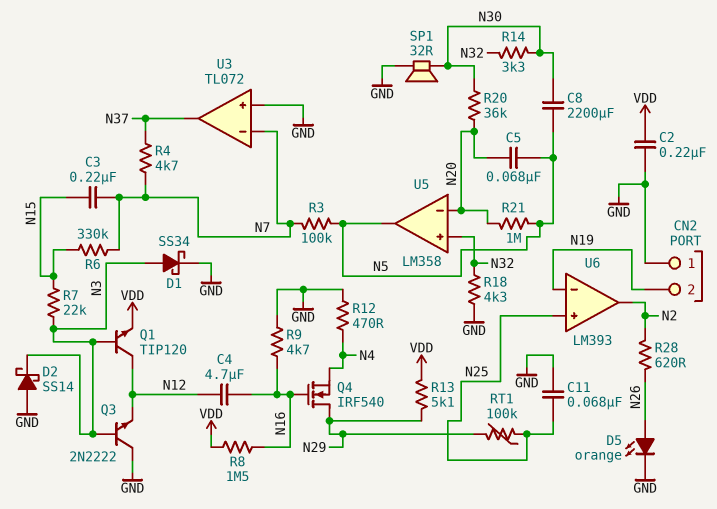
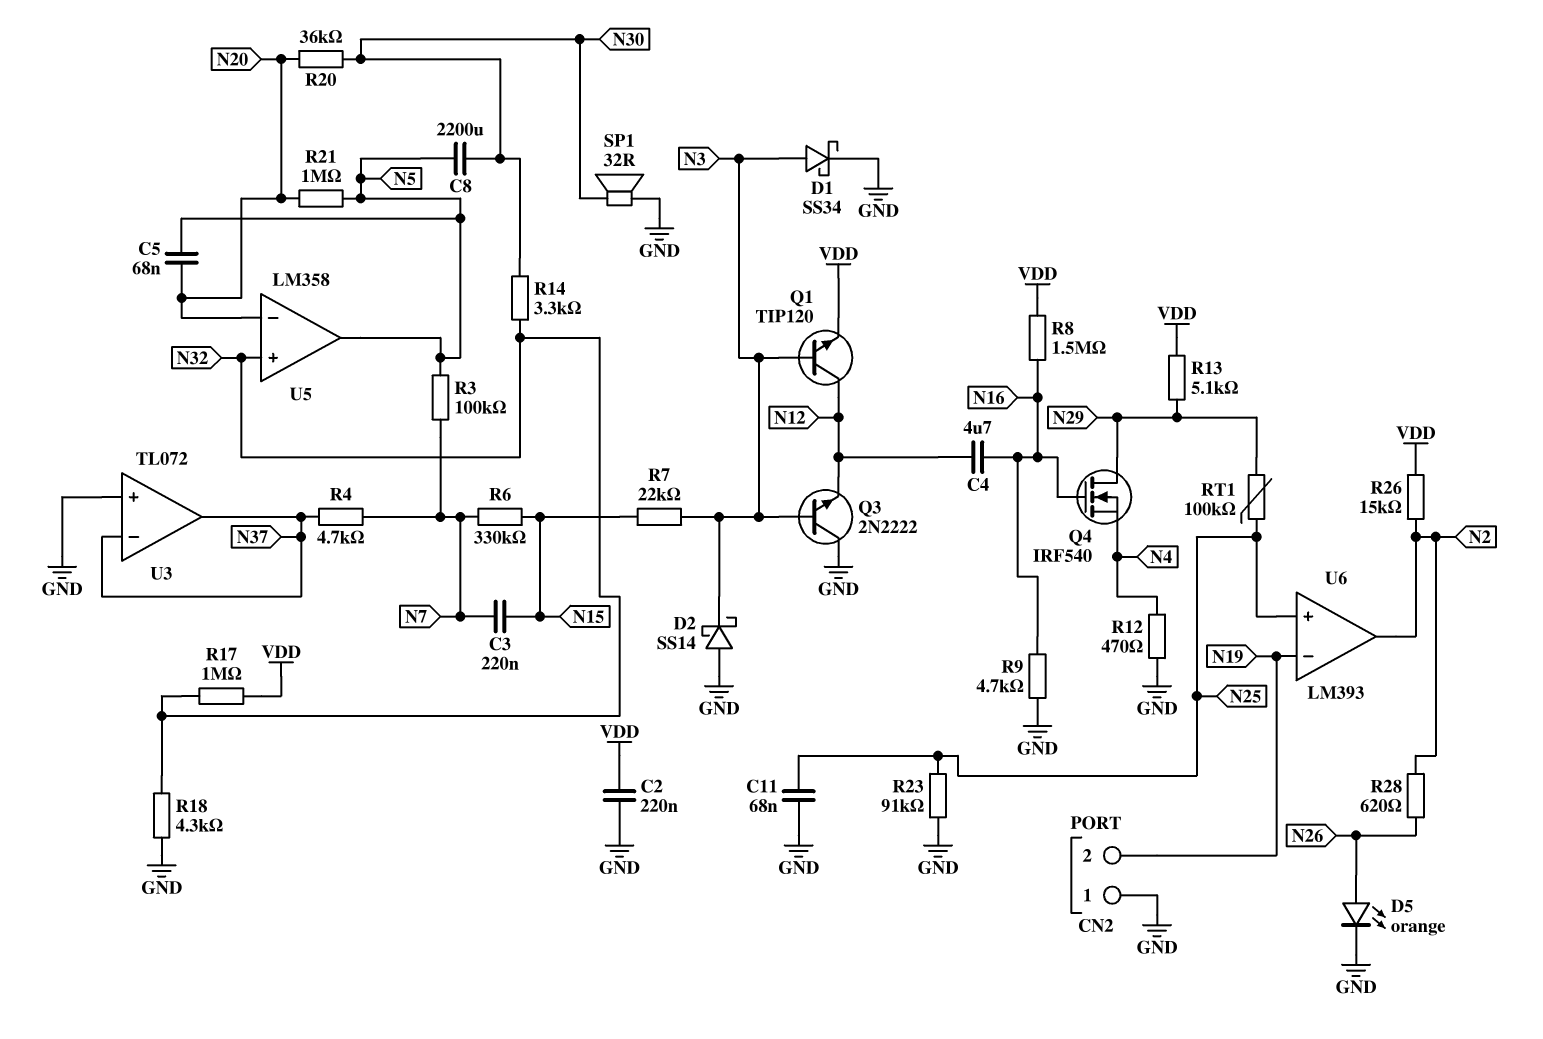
R17: none -> 1M (N32, VDD)
R23: none -> 91k (GND, N25)
R26: none -> 15k (N2, VDD)
U3 pin in-: N7 -> N37

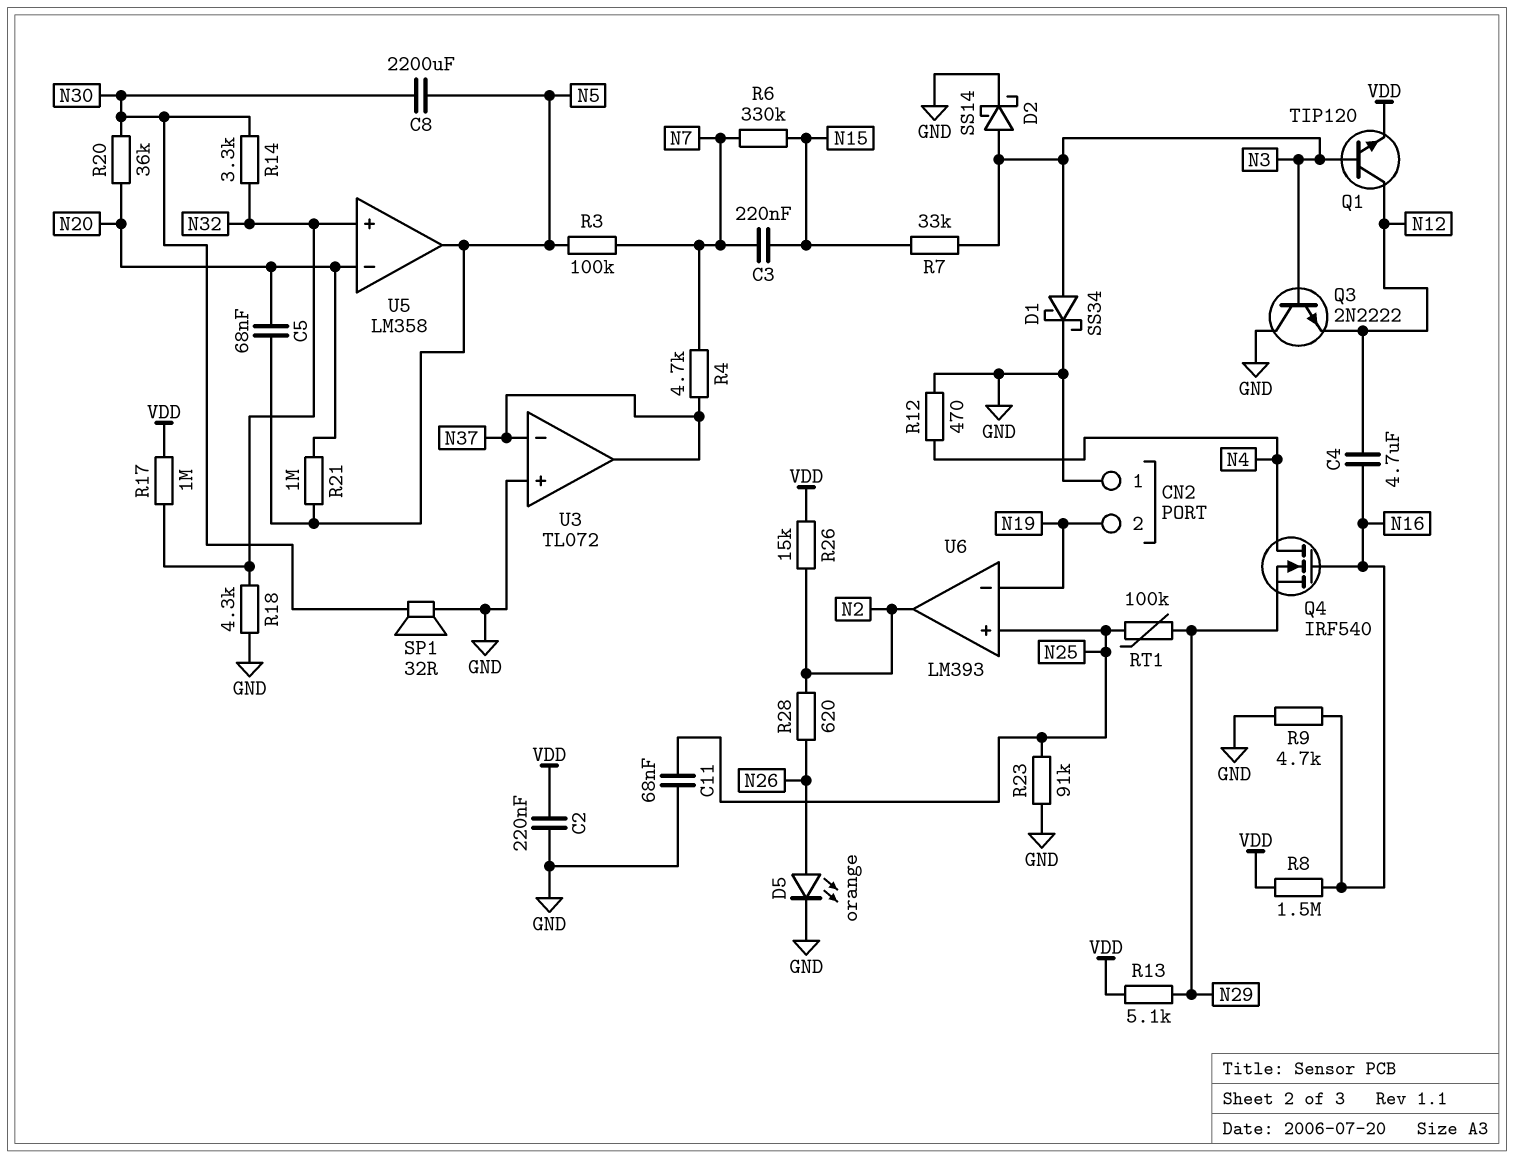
D2: schottky SS14 (A GND, K N3) -> schottky SS14 (A N3, K GND)
Q4: NMOS IRF540 (G N16, D N29, S N4) -> NMOS IRF540 (G N16, D N4, S N29)
R7: 22k (N3, N15) -> 33k (N3, N15)

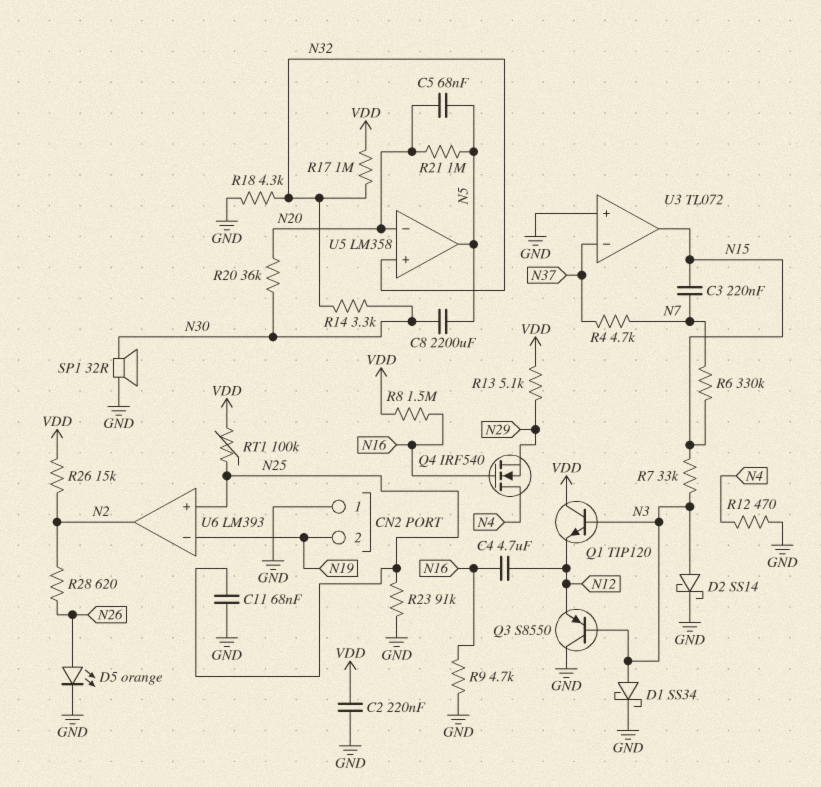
Q1: NPN TIP120 (B N3, C N12, E VDD) -> NPN TIP120 (B N3, C VDD, E N12)
Q3: NPN 2N2222 (B N3, C GND, E N12) -> PNP S8550 (B N3, C GND, E N12)
R3: 100k (N5, N7) -> none
RT1: 100k (N25, N29) -> 100k (N25, VDD)
U3 pin out: N37 -> N15

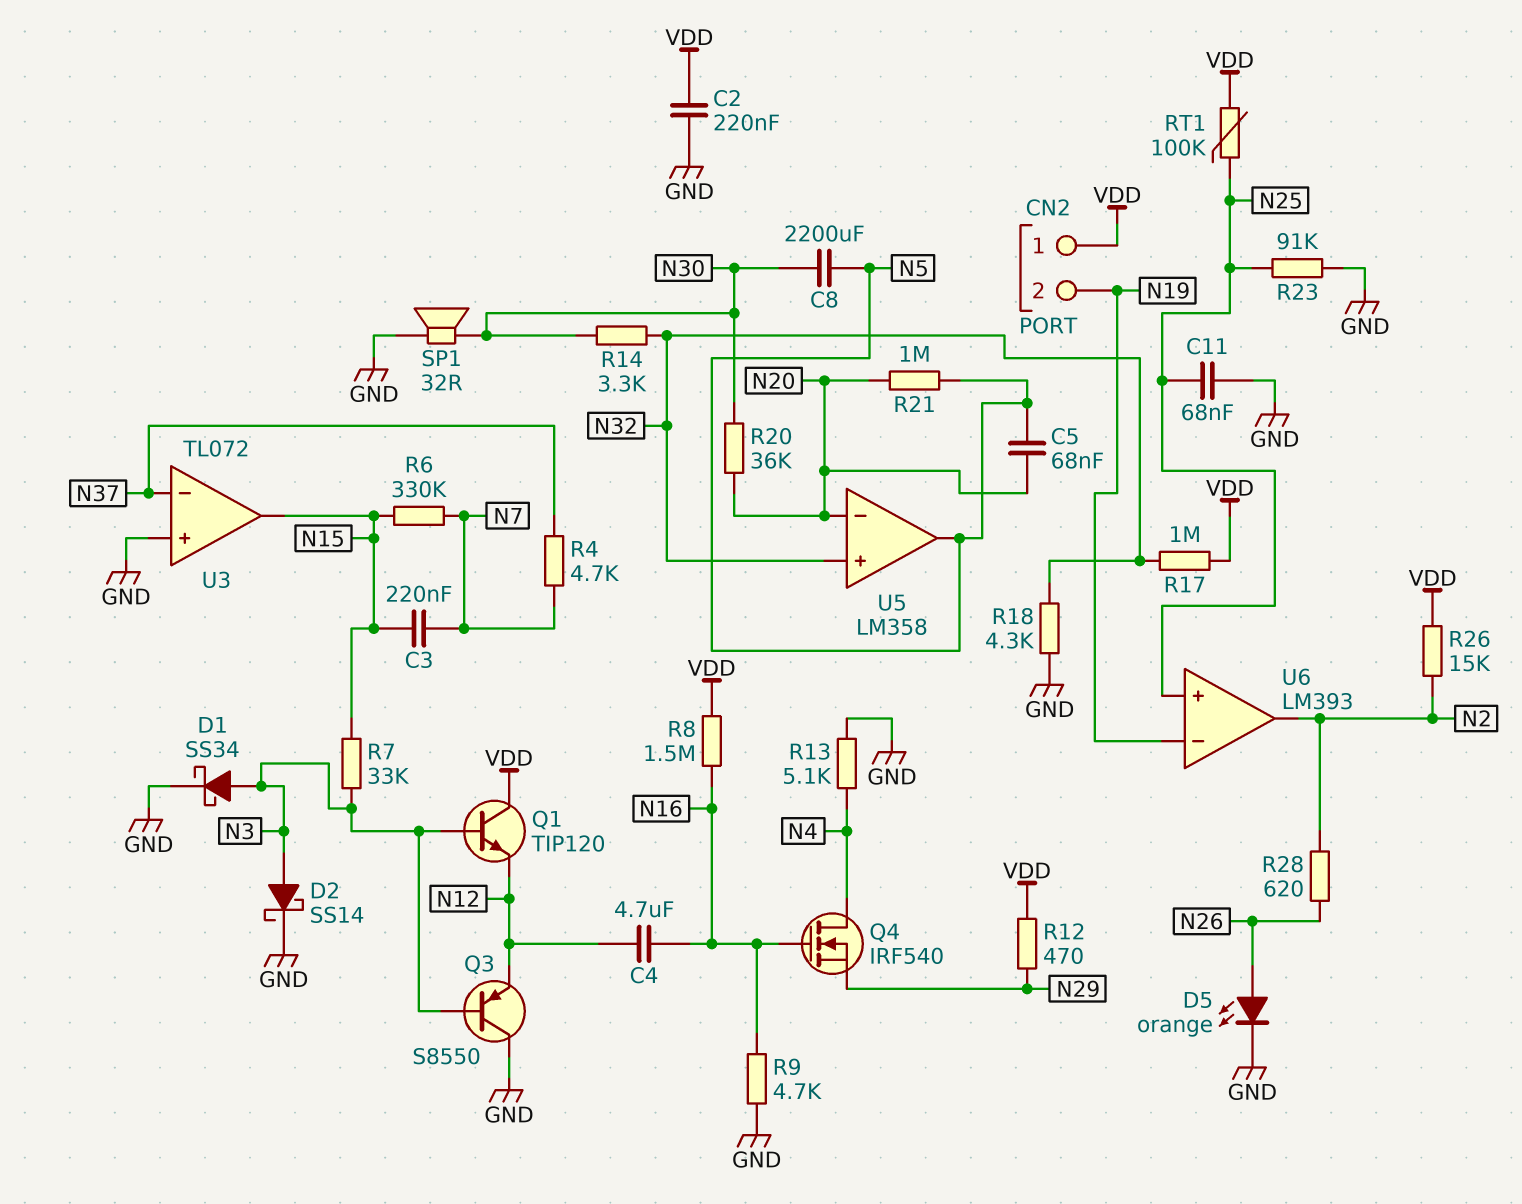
CN2 pin 1: GND -> VDD
R12: 470 (GND, N4) -> 470 (N29, VDD)
R13: 5.1k (N29, VDD) -> 5.1k (GND, N4)

